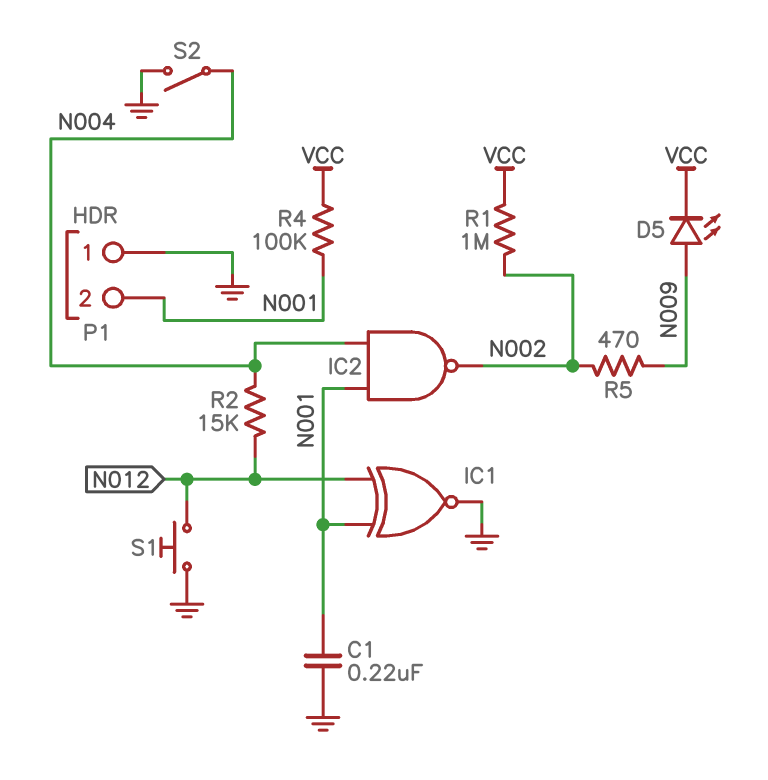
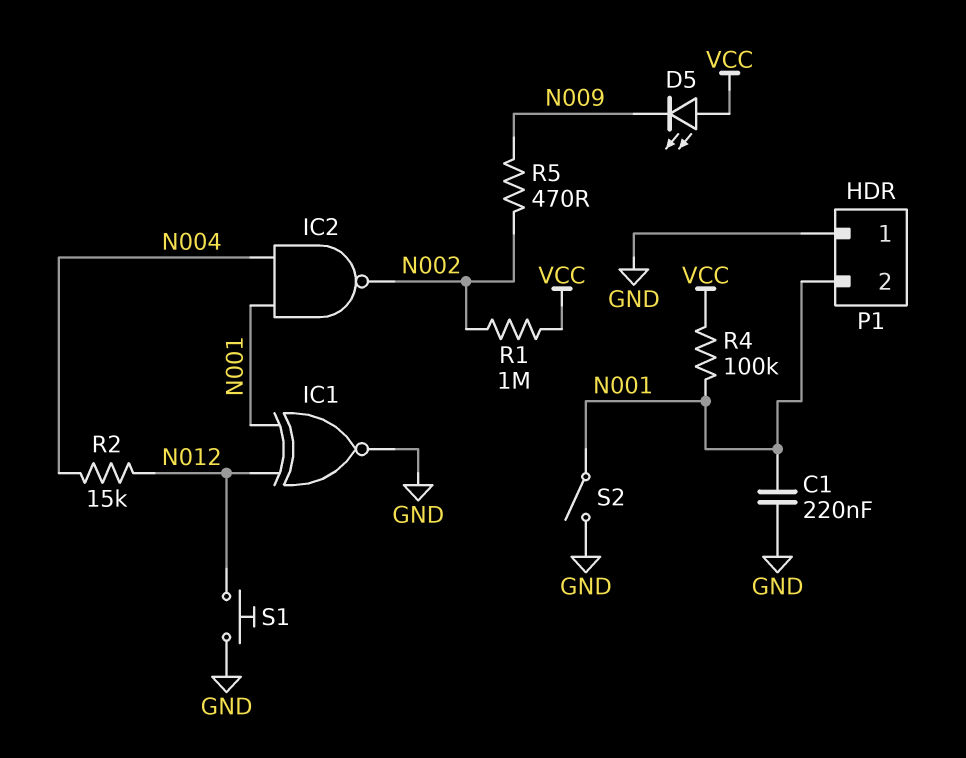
D5: LED (A N009, K VCC) -> LED (A VCC, K N009)
S2: switch (GND, N004) -> switch (GND, N001)

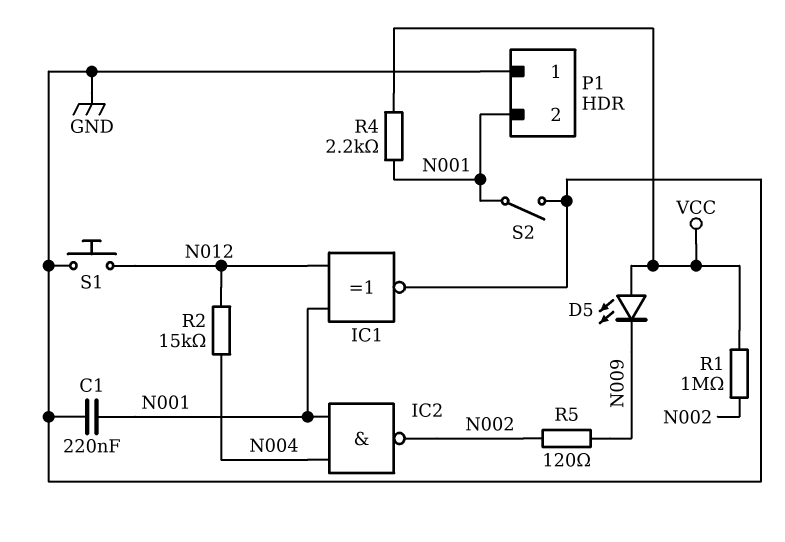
R4: 100k (N001, VCC) -> 2.2k (N001, VCC)
R5: 470 (N002, N009) -> 120 (N002, N009)

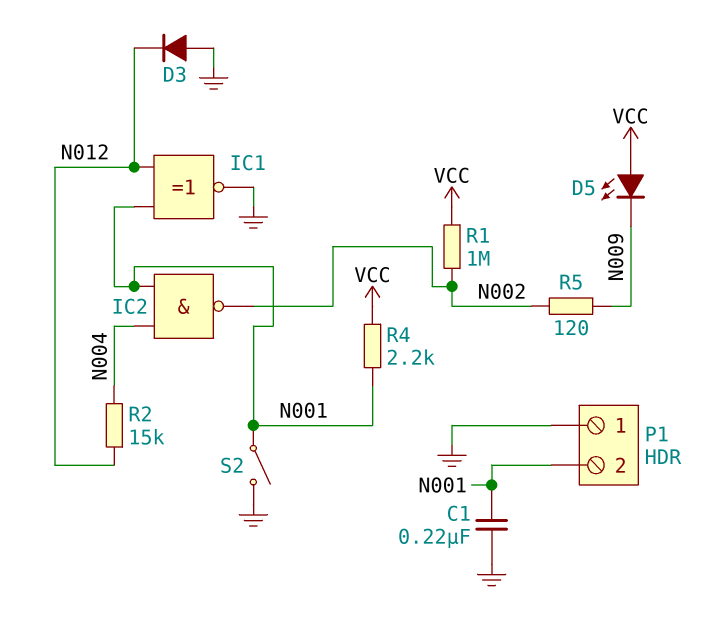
D3: none -> diode (A GND, K N012)
S1: button (GND, N012) -> none

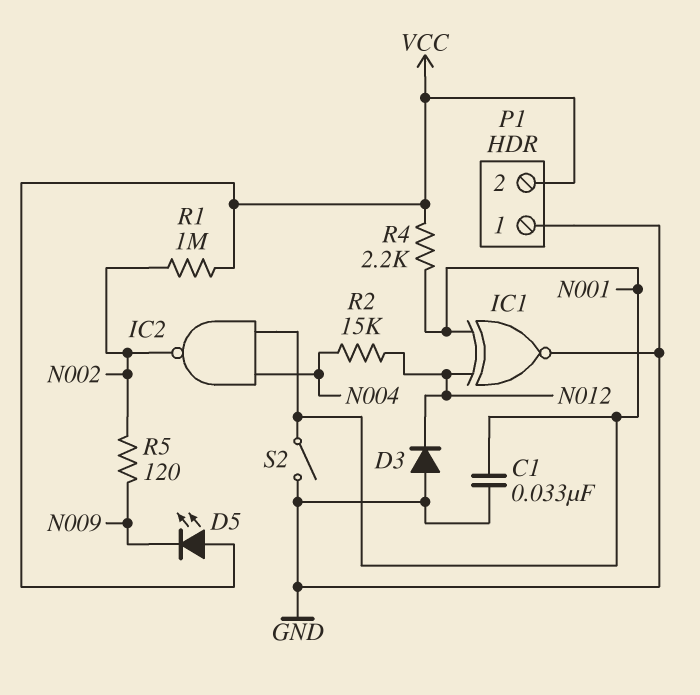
C1: 220nF (GND, N001) -> 33nF (GND, N001)
P1 pin 2: N001 -> VCC

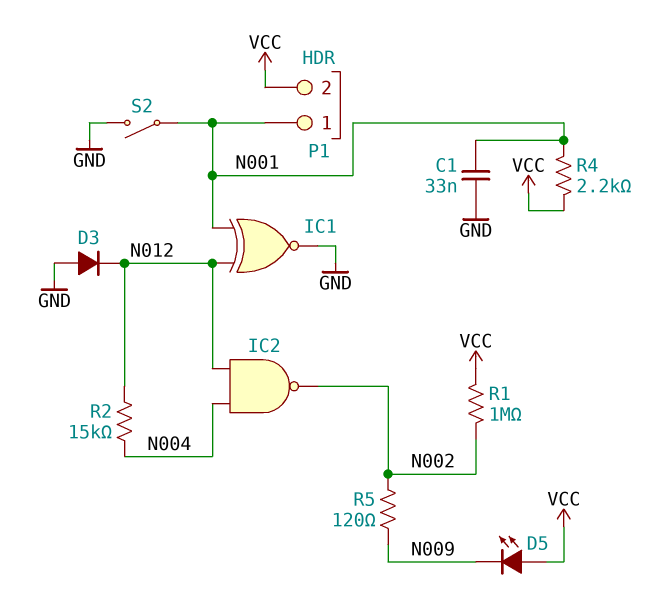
IC2: NAND (in N001, in N004, out N002) -> NAND (in N004, in N012, out N002)
P1 pin 1: GND -> N001

